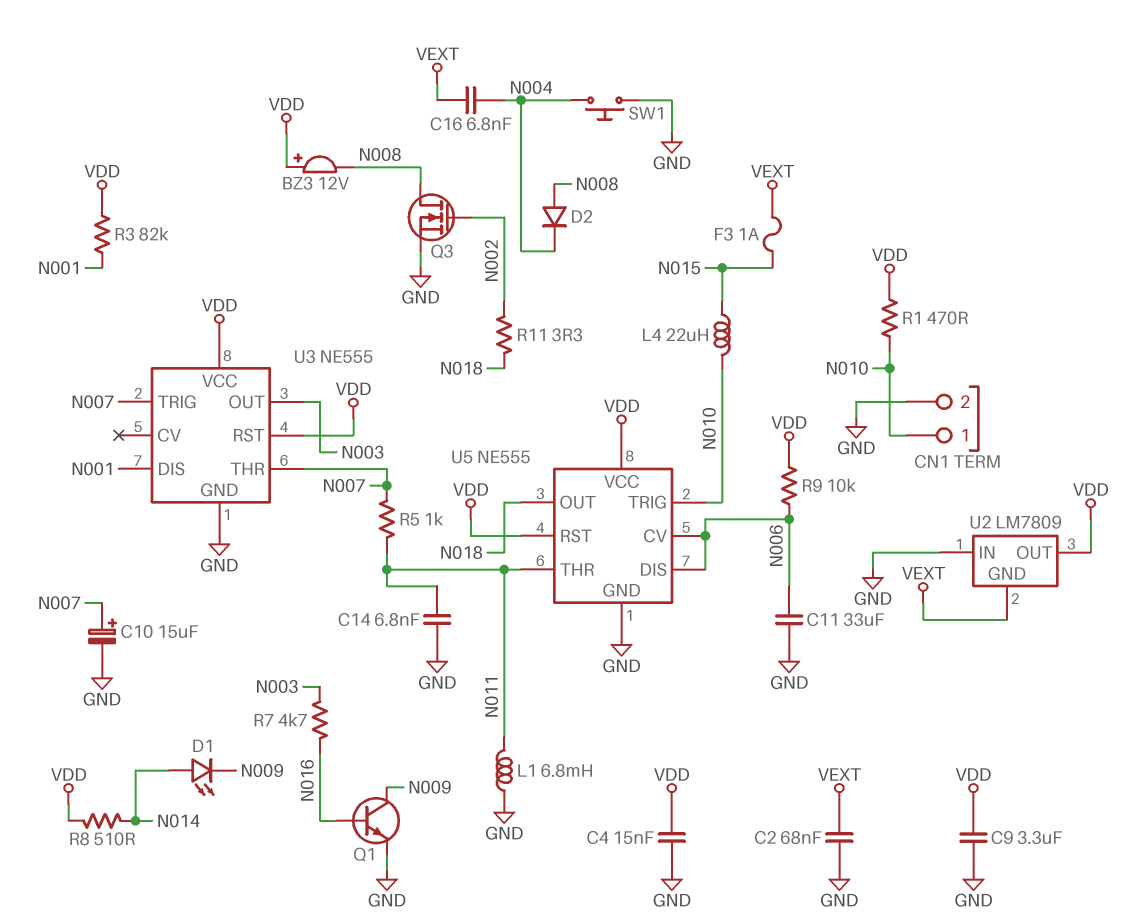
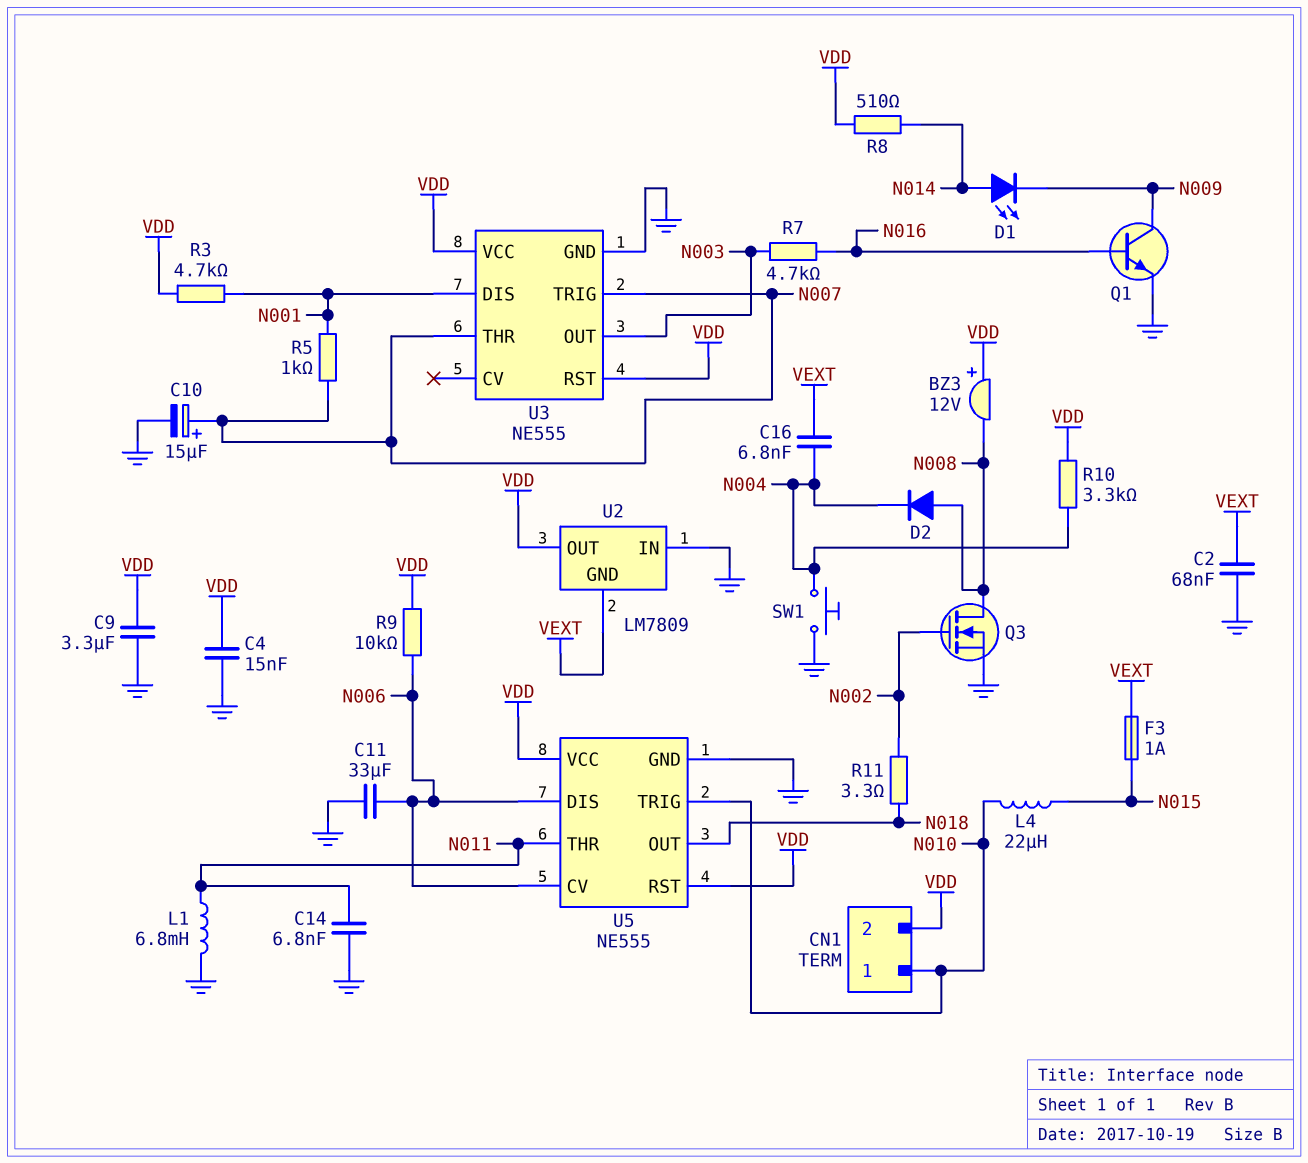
CN1 pin 2: GND -> VDD
R1: 470 (N010, VDD) -> none
R3: 82k (N001, VDD) -> 4.7k (N001, VDD)
R5: 1k (N007, N011) -> 1k (N001, N007)
R10: none -> 3.3k (N004, VDD)

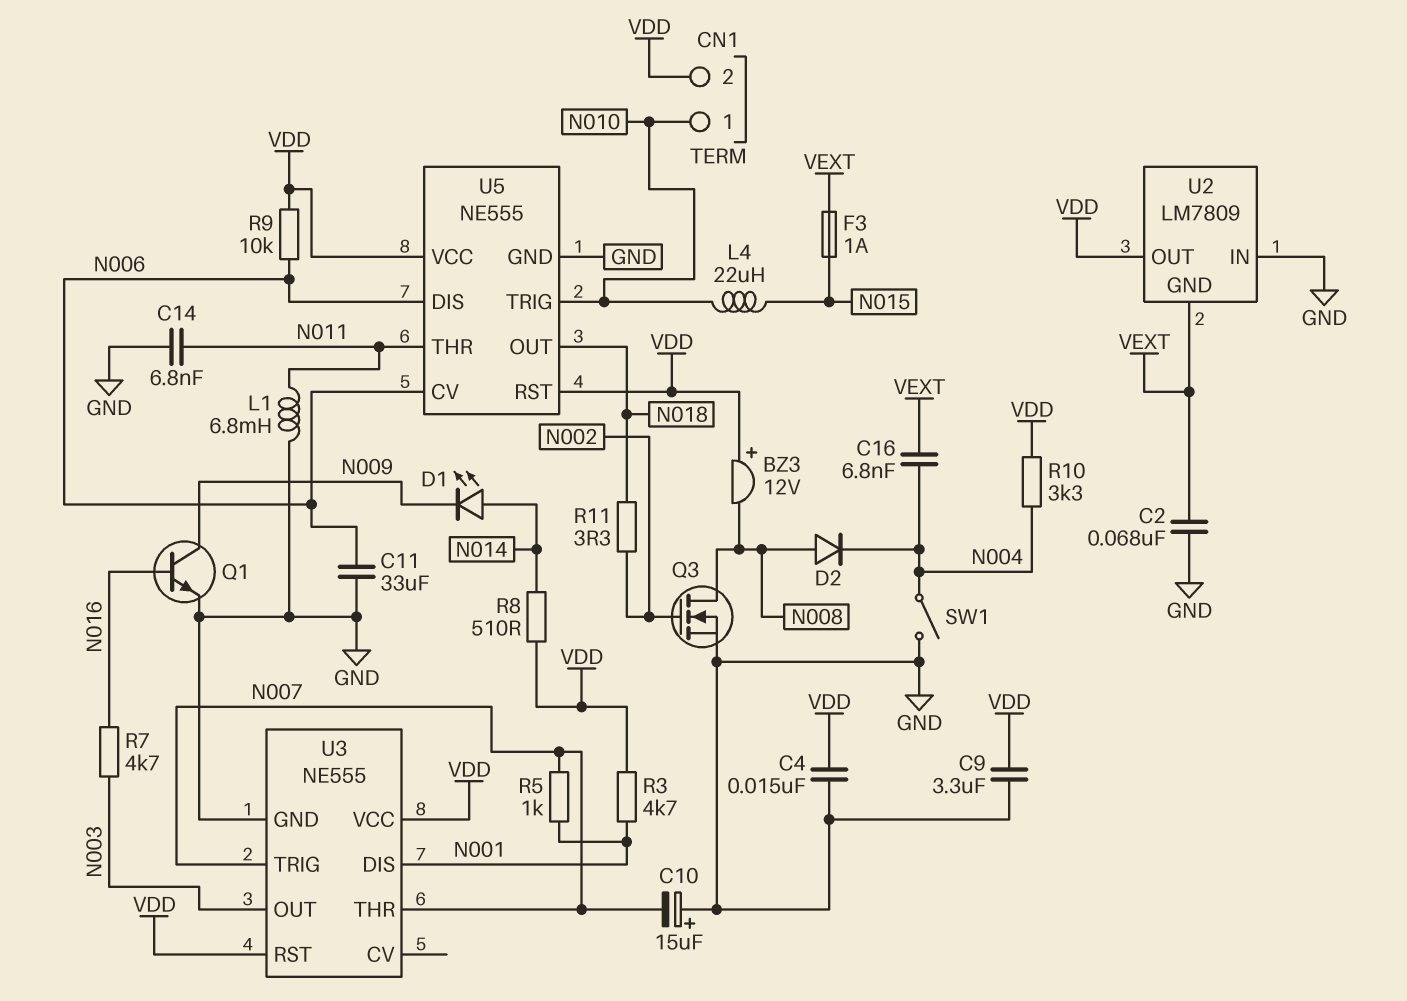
C10: 15uF (plus N007, minus GND) -> 15uF (plus GND, minus N007)
SW1: button (GND, N004) -> switch (GND, N004)

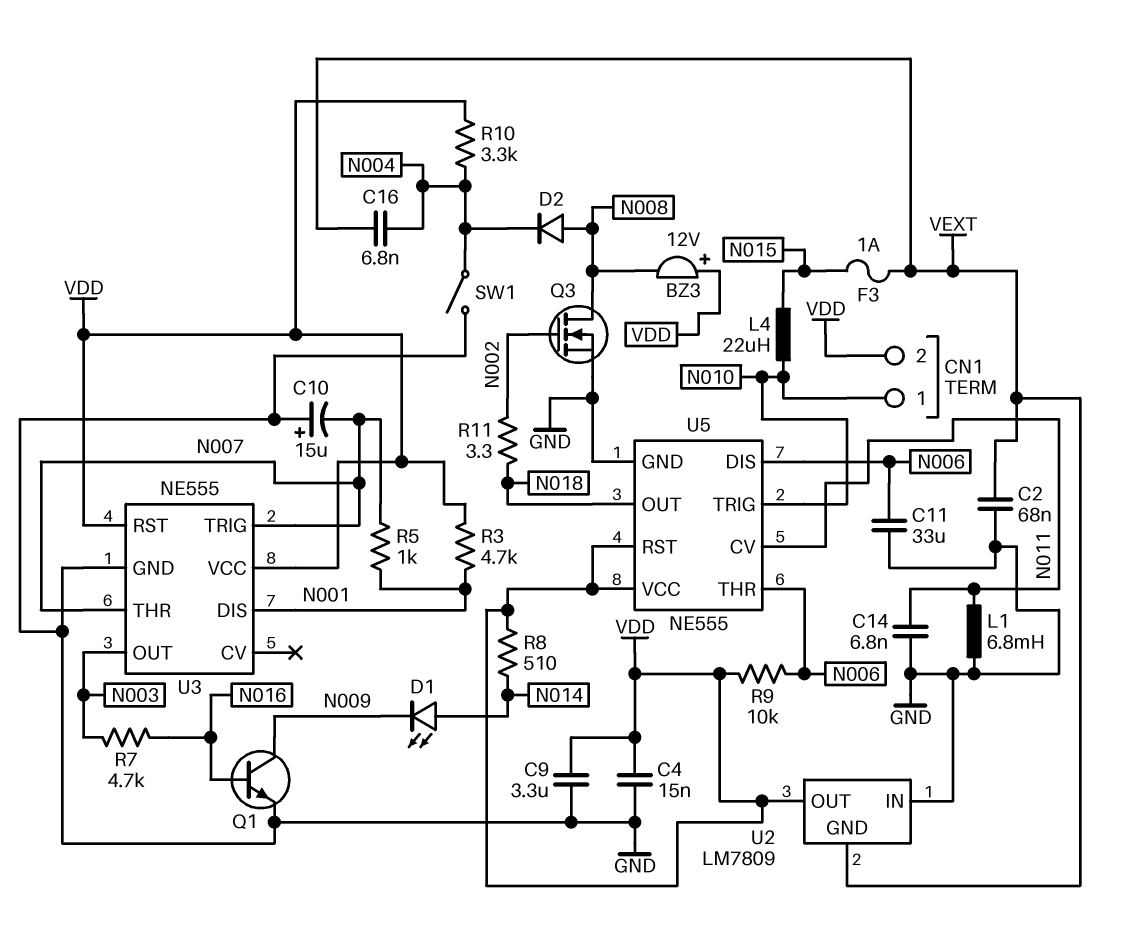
U5 pin CV: N006 -> N011
U5 pin THR: N011 -> N006

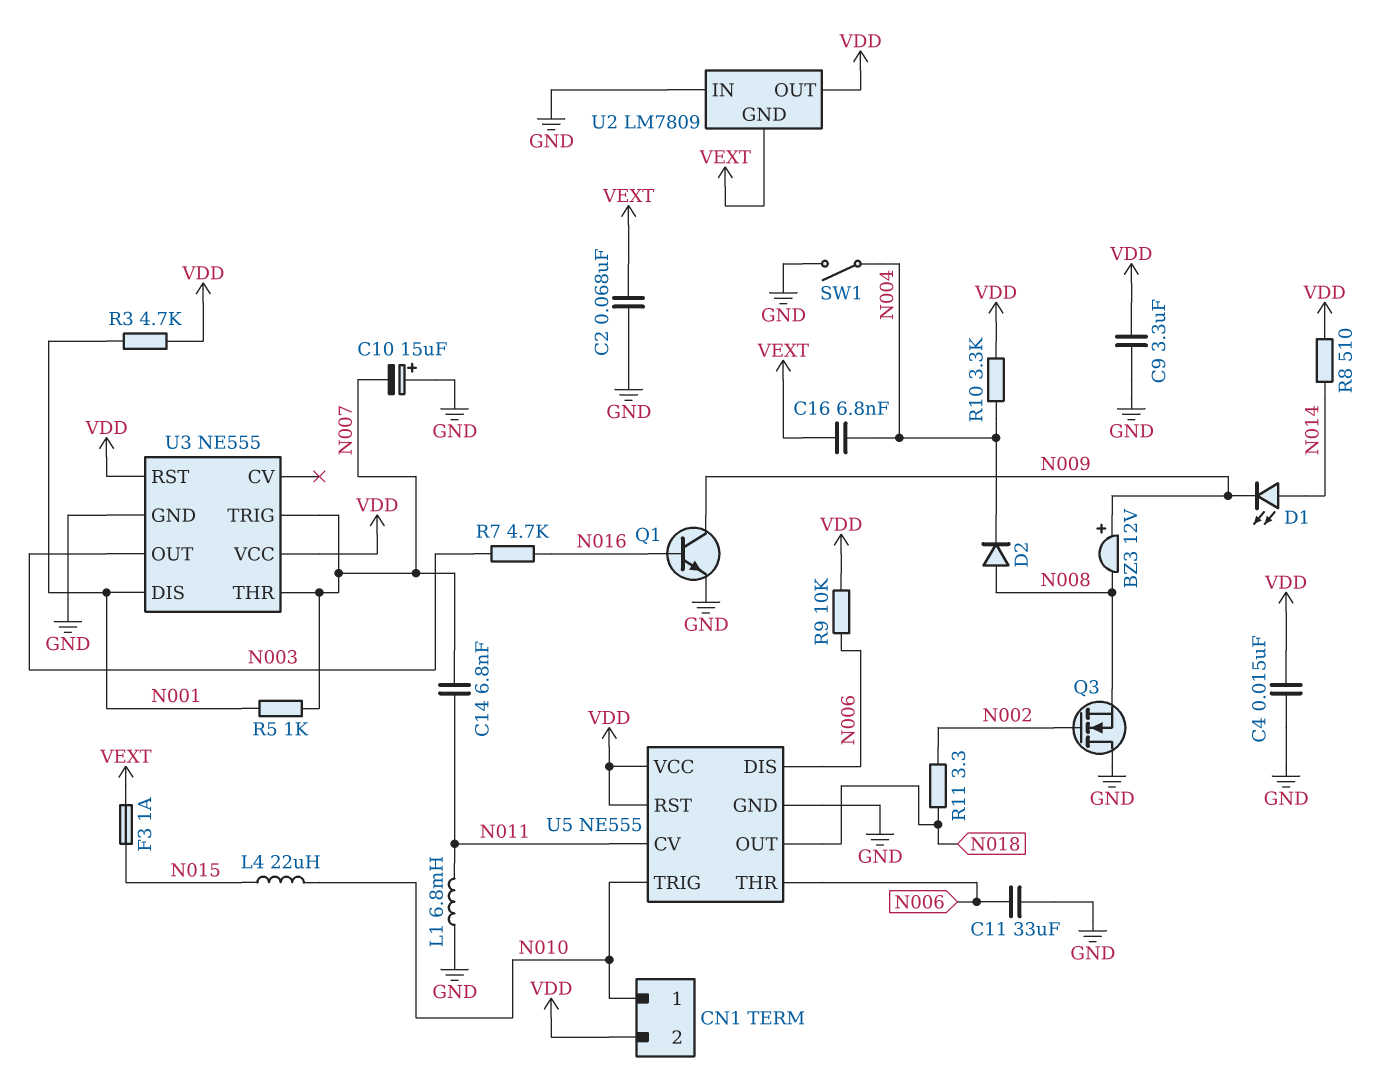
BZ3: buzzer 12V (plus VDD, minus N008) -> buzzer 12V (plus N009, minus N008)
C14: 6.8nF (GND, N011) -> 6.8nF (N007, N011)
Q3: NMOS (G N002, D N008, S GND) -> NMOS (G N002, D GND, S N008)

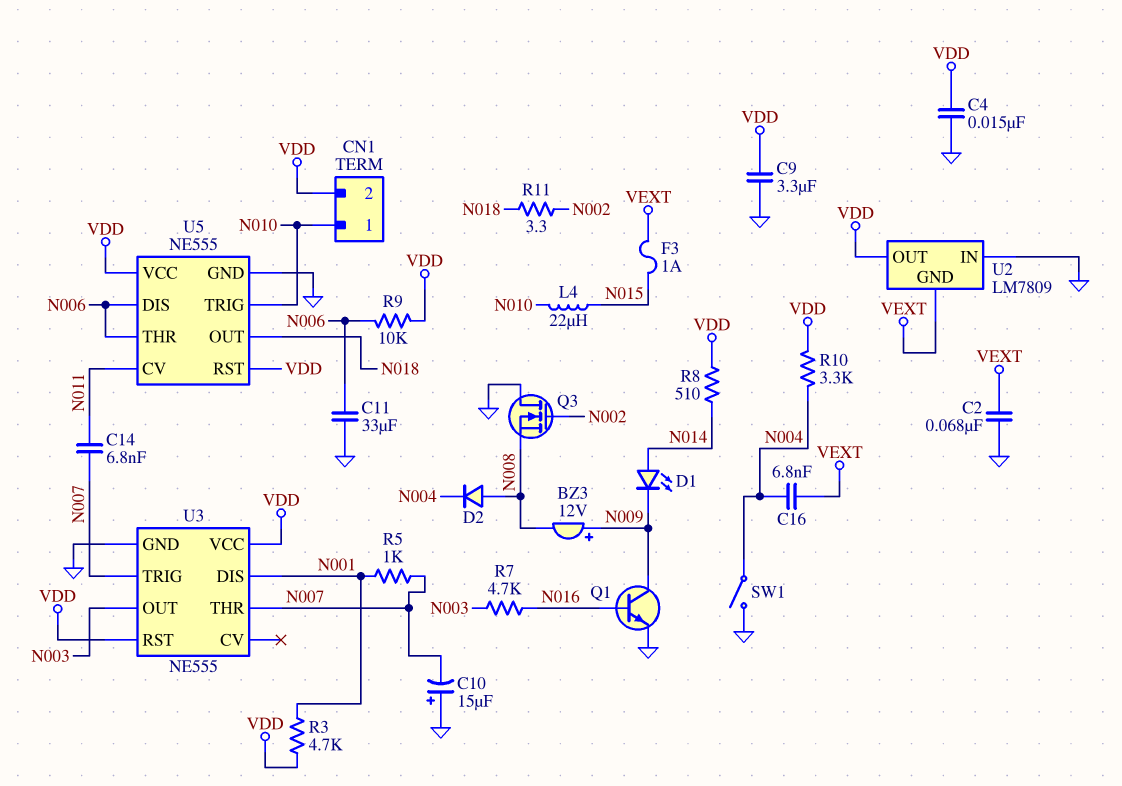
L1: 6.8mH (GND, N011) -> none

